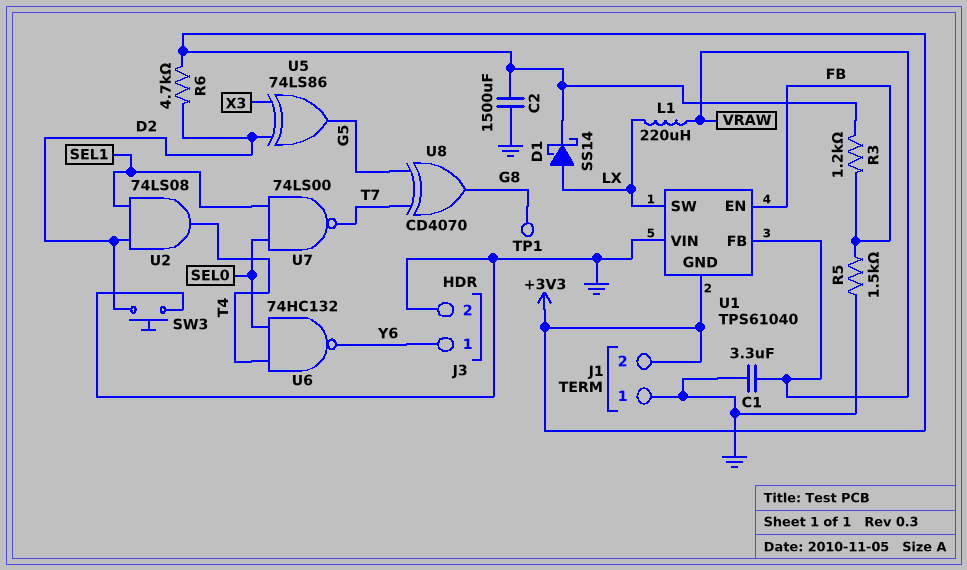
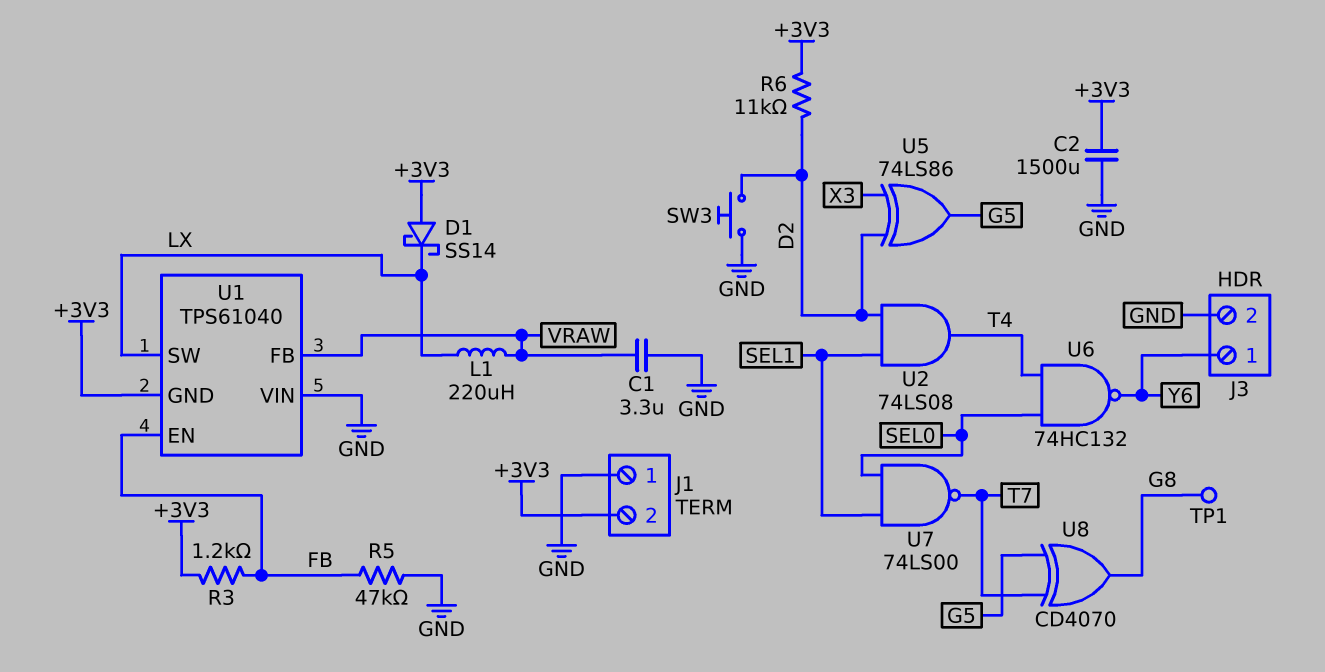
D1: schottky SS14 (A LX, K +3V3) -> schottky SS14 (A +3V3, K LX)
R5: 1.5k (FB, GND) -> 47k (FB, GND)
R6: 4.7k (+3V3, D2) -> 11k (+3V3, D2)

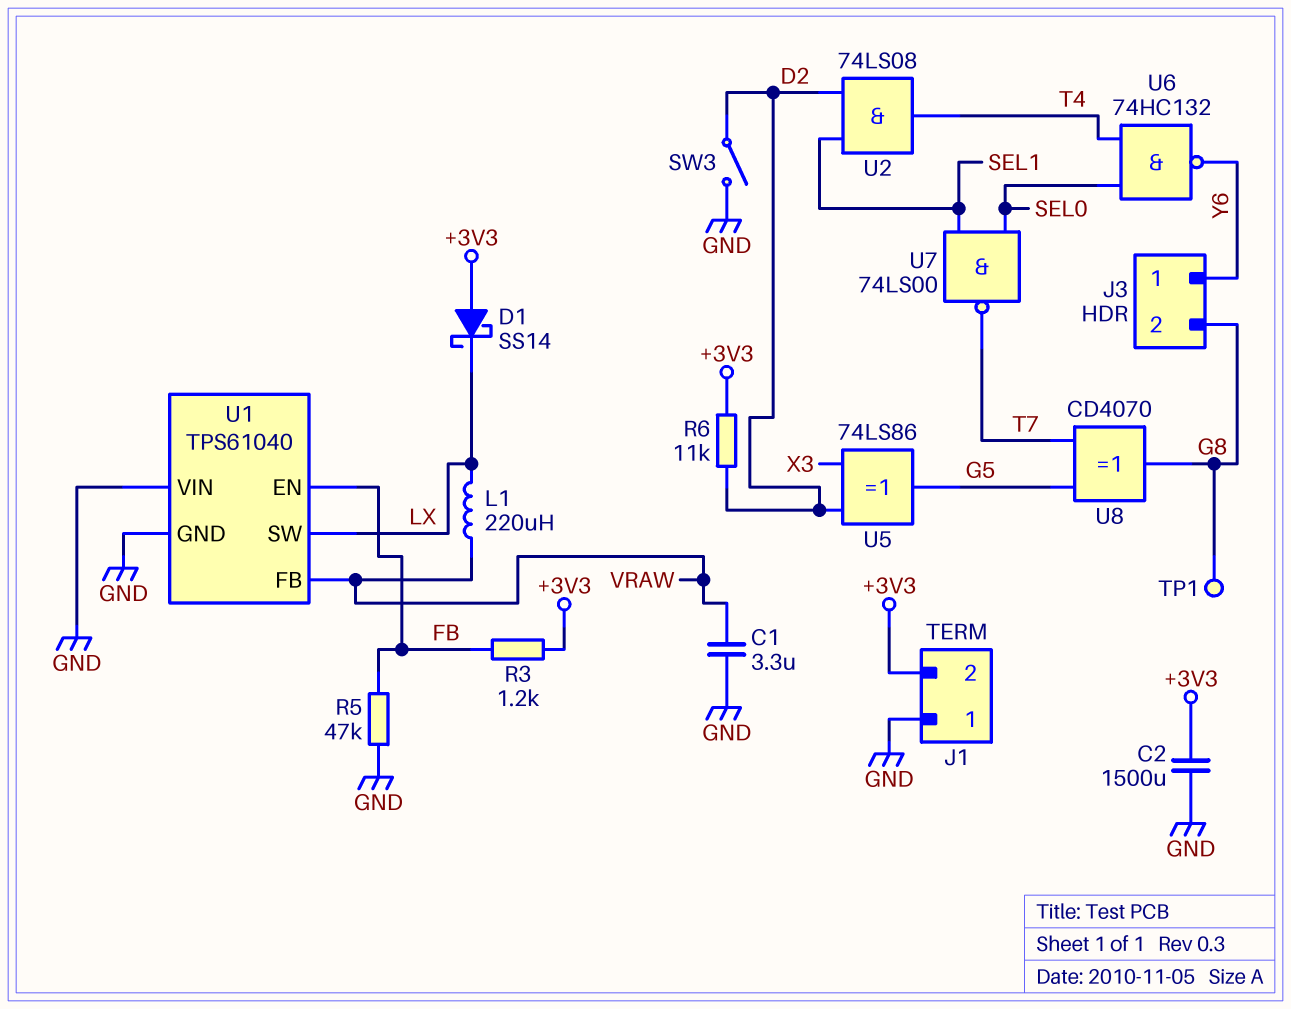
J3 pin 2: GND -> G8
SW3: button (D2, GND) -> switch (D2, GND)
U1 pin GND: +3V3 -> GND

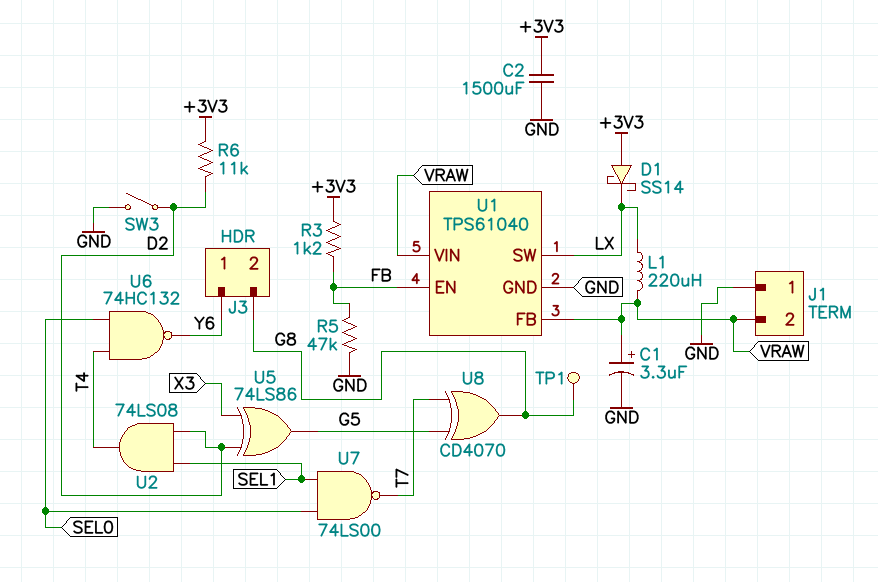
C1: 3.3uF (GND, VRAW) -> 3.3uF (plus VRAW, minus GND)
J1 pin 2: +3V3 -> VRAW
U1 pin VIN: GND -> VRAW

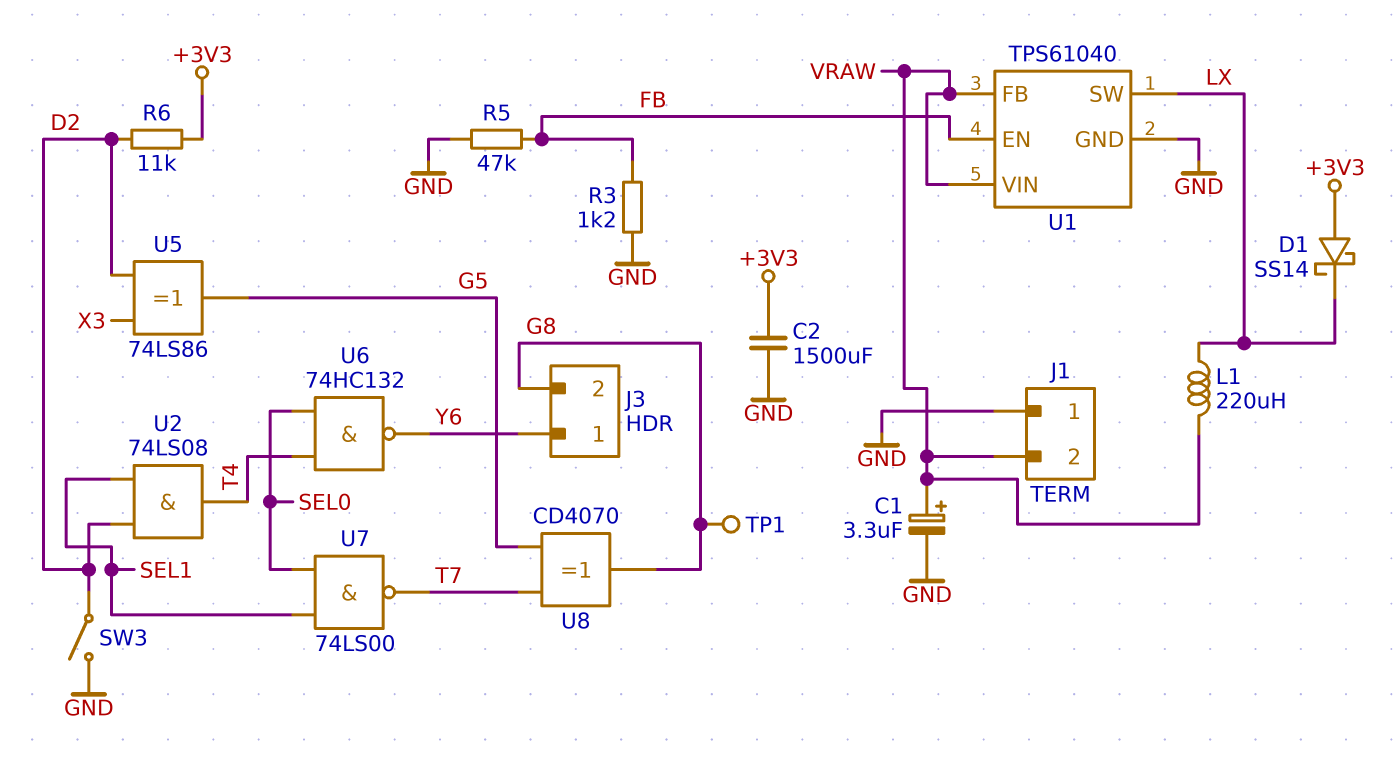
R3: 1.2k (+3V3, FB) -> 1.2k (FB, GND)

